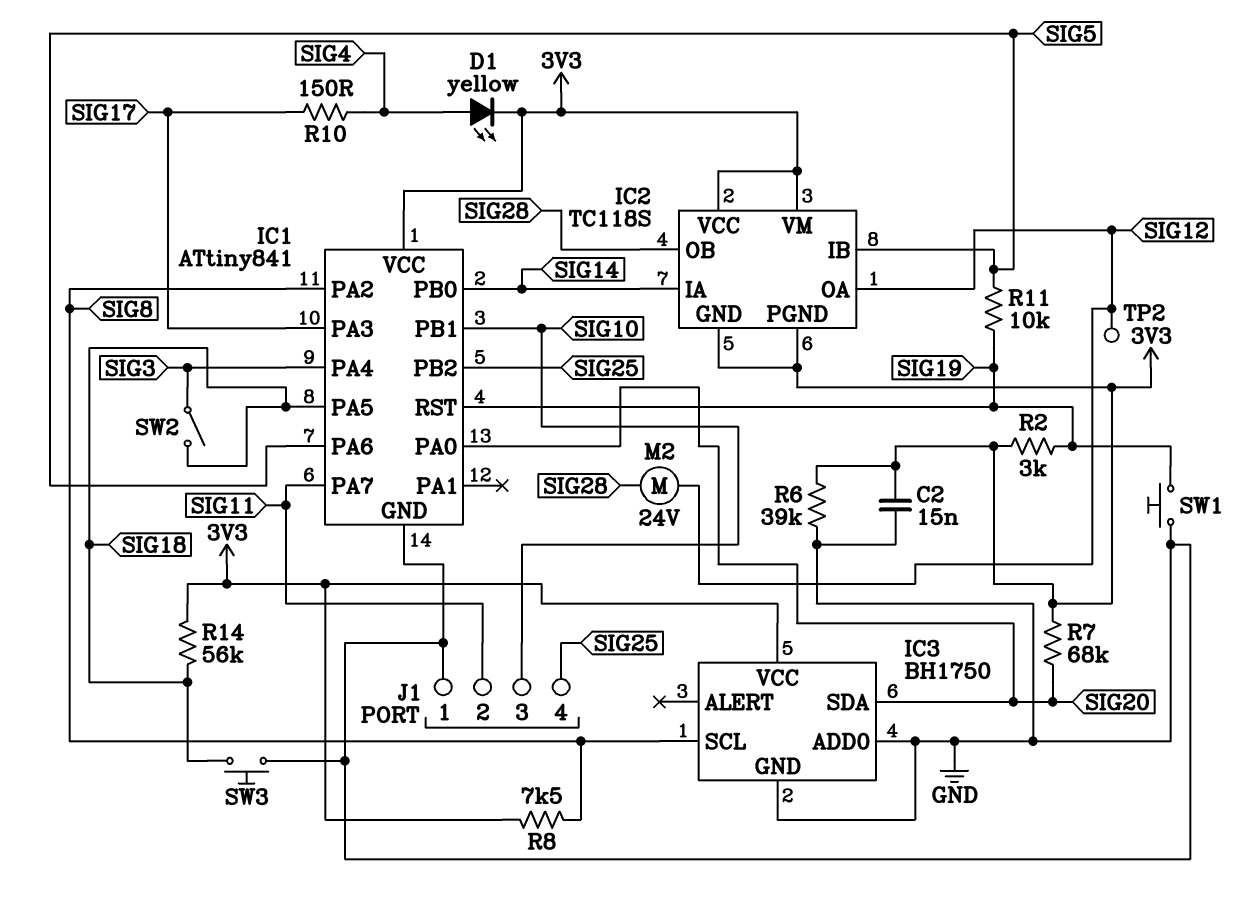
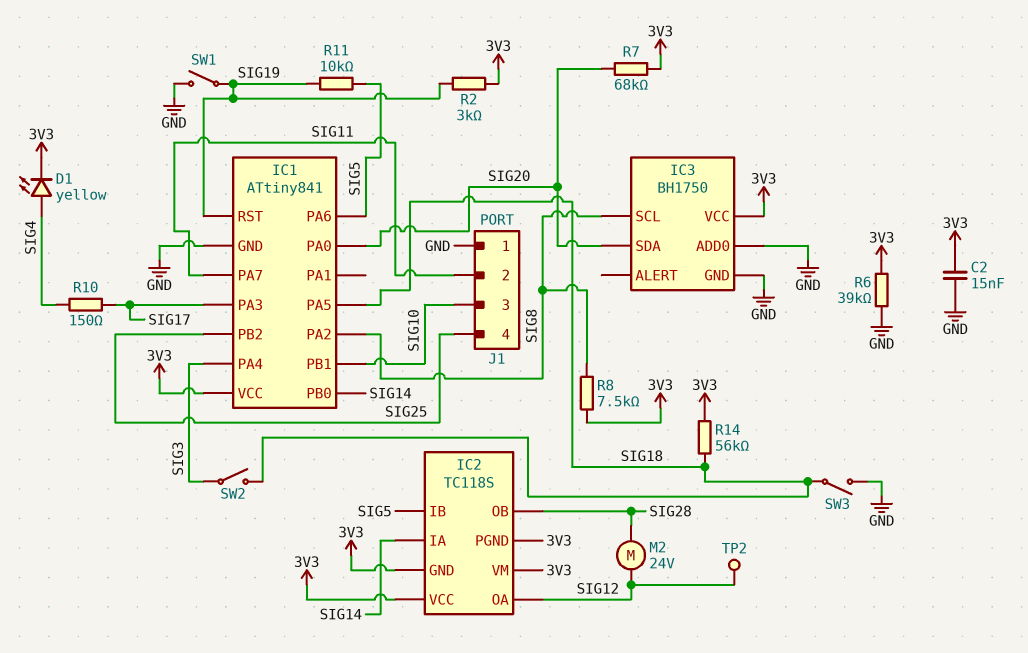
SW1: button (GND, SIG19) -> switch (GND, SIG19)
SW3: button (GND, SIG18) -> switch (GND, SIG18)

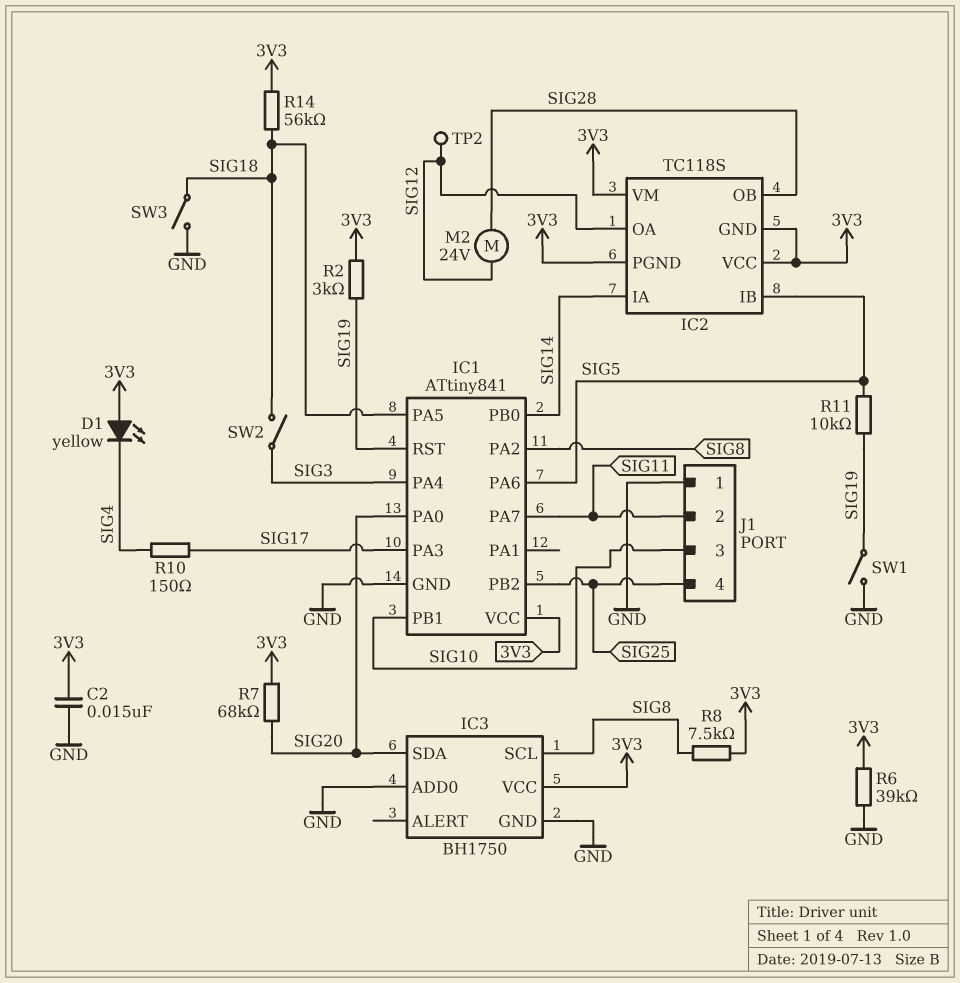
D1: LED yellow (A SIG4, K 3V3) -> LED yellow (A 3V3, K SIG4)

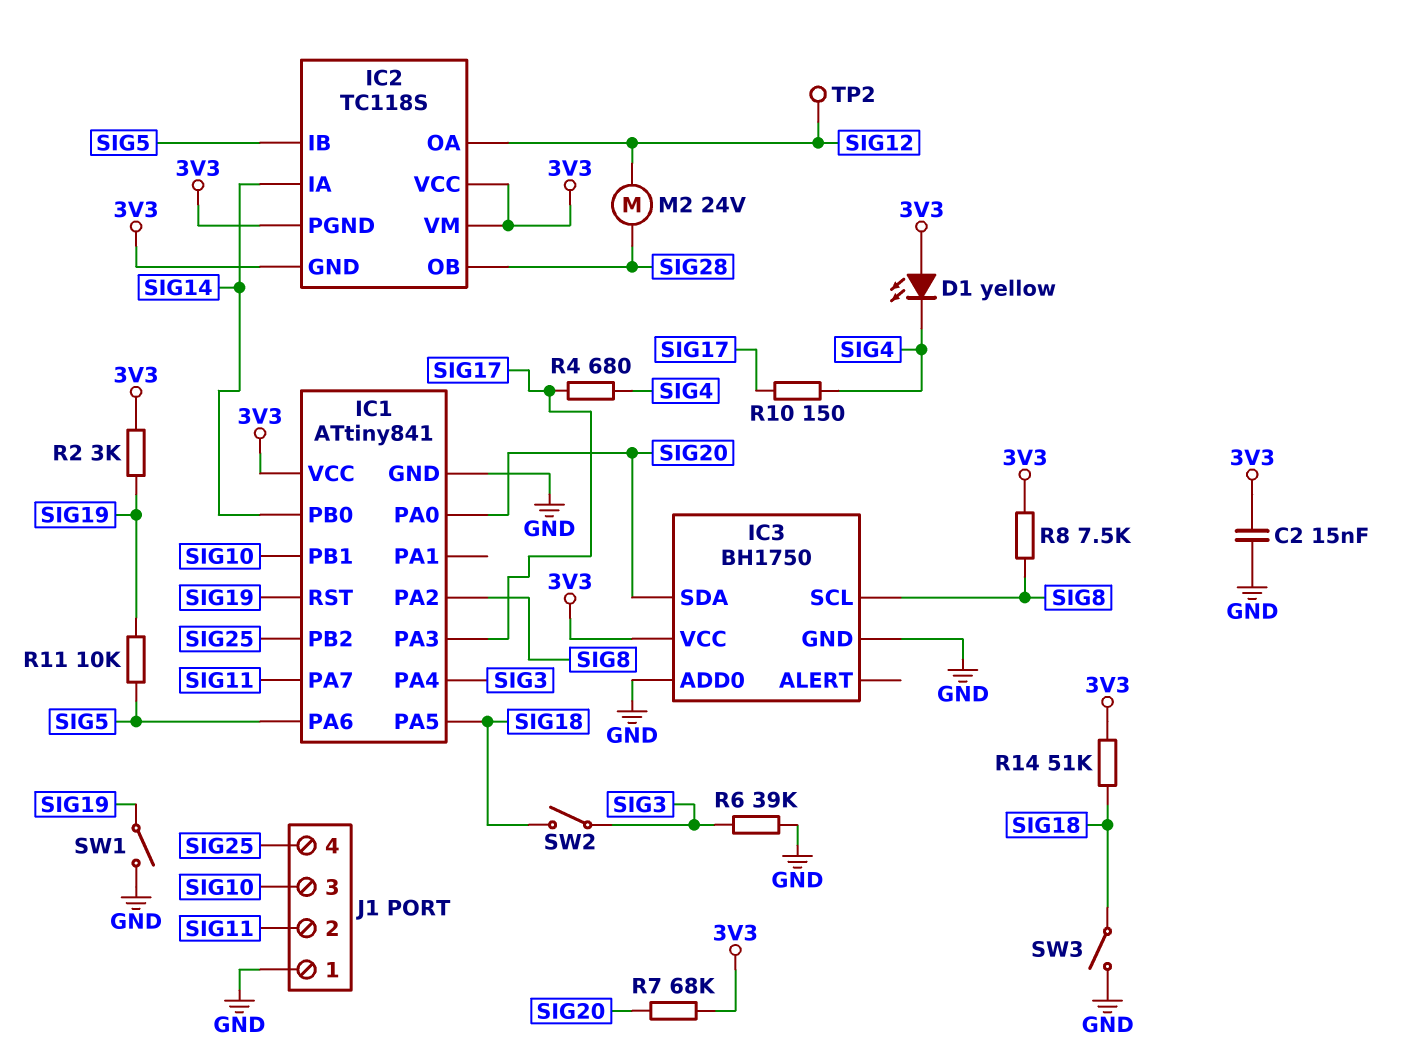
R4: none -> 680 (SIG4, SIG17)
R6: 39k (3V3, GND) -> 39k (GND, SIG3)
R14: 56k (3V3, SIG18) -> 51k (3V3, SIG18)

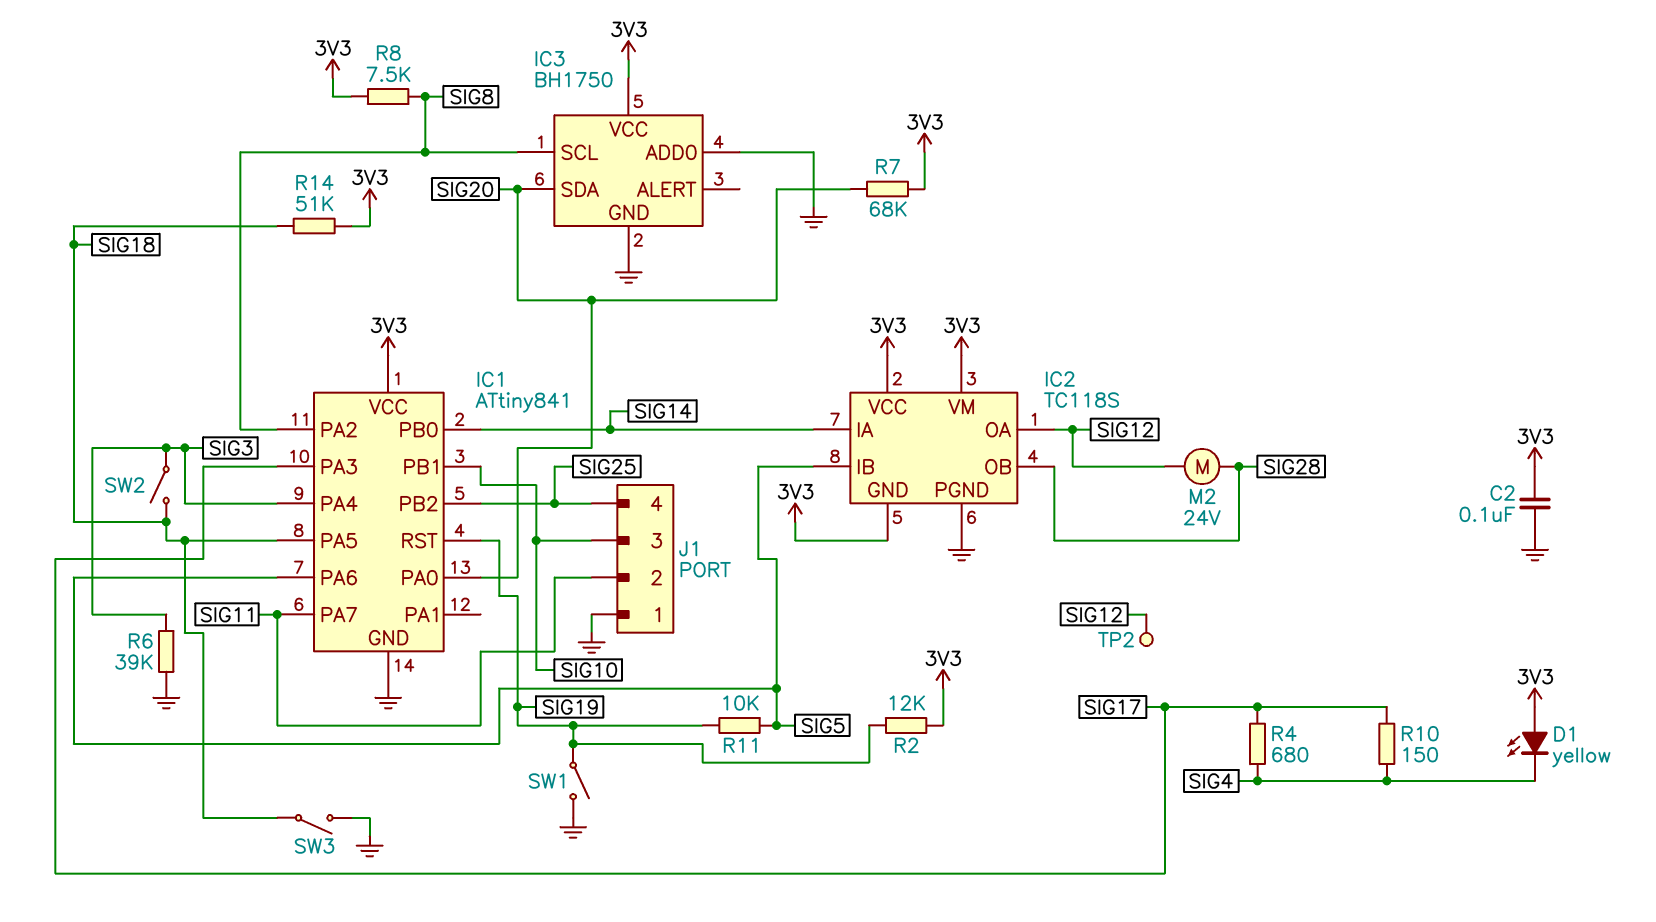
C2: 15nF (3V3, GND) -> 100nF (3V3, GND)
IC2 pin PGND: 3V3 -> GND
R2: 3k (3V3, SIG19) -> 12k (3V3, SIG19)

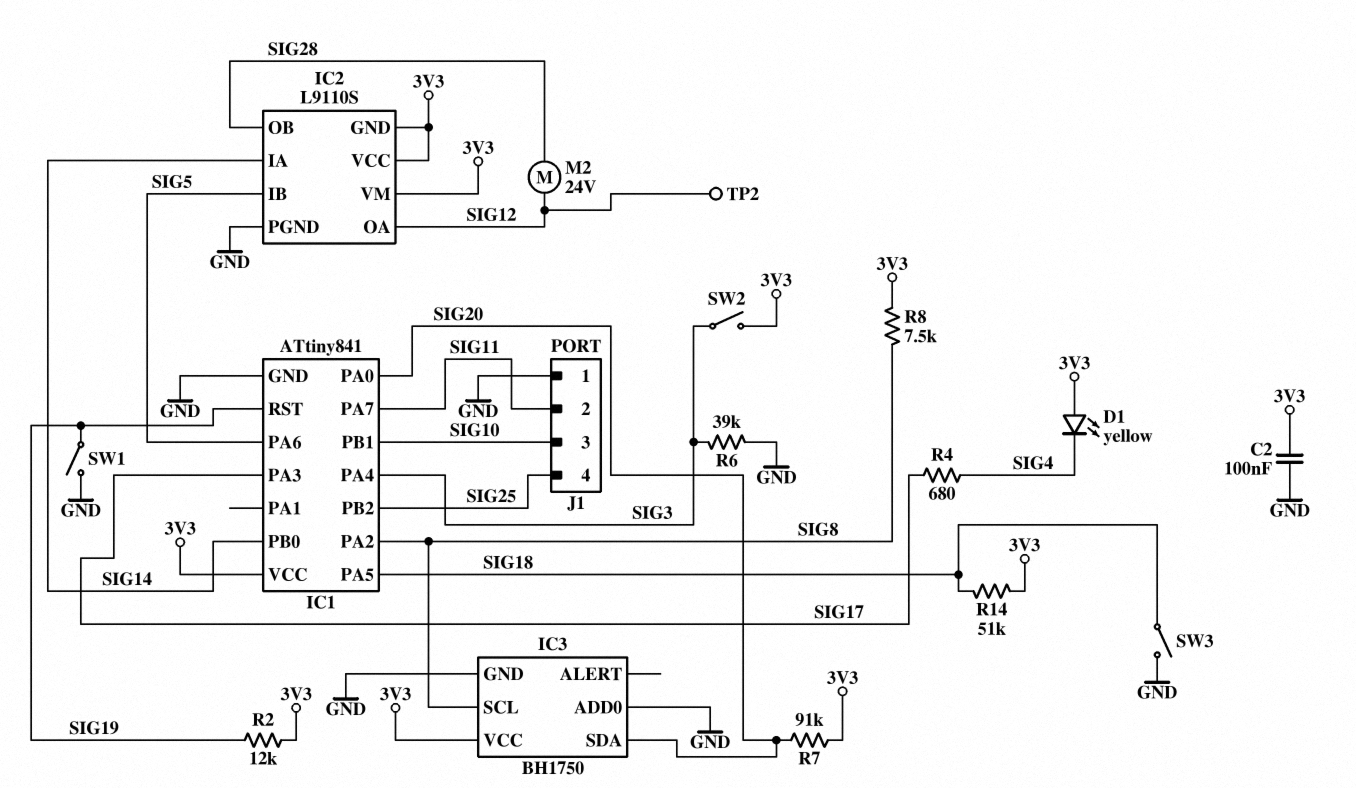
IC2: TC118S -> L9110S
R7: 68k (3V3, SIG20) -> 91k (3V3, SIG20)
R10: 150 (SIG4, SIG17) -> none
R11: 10k (SIG5, SIG19) -> none
SW2: switch (SIG3, SIG18) -> switch (3V3, SIG3)

